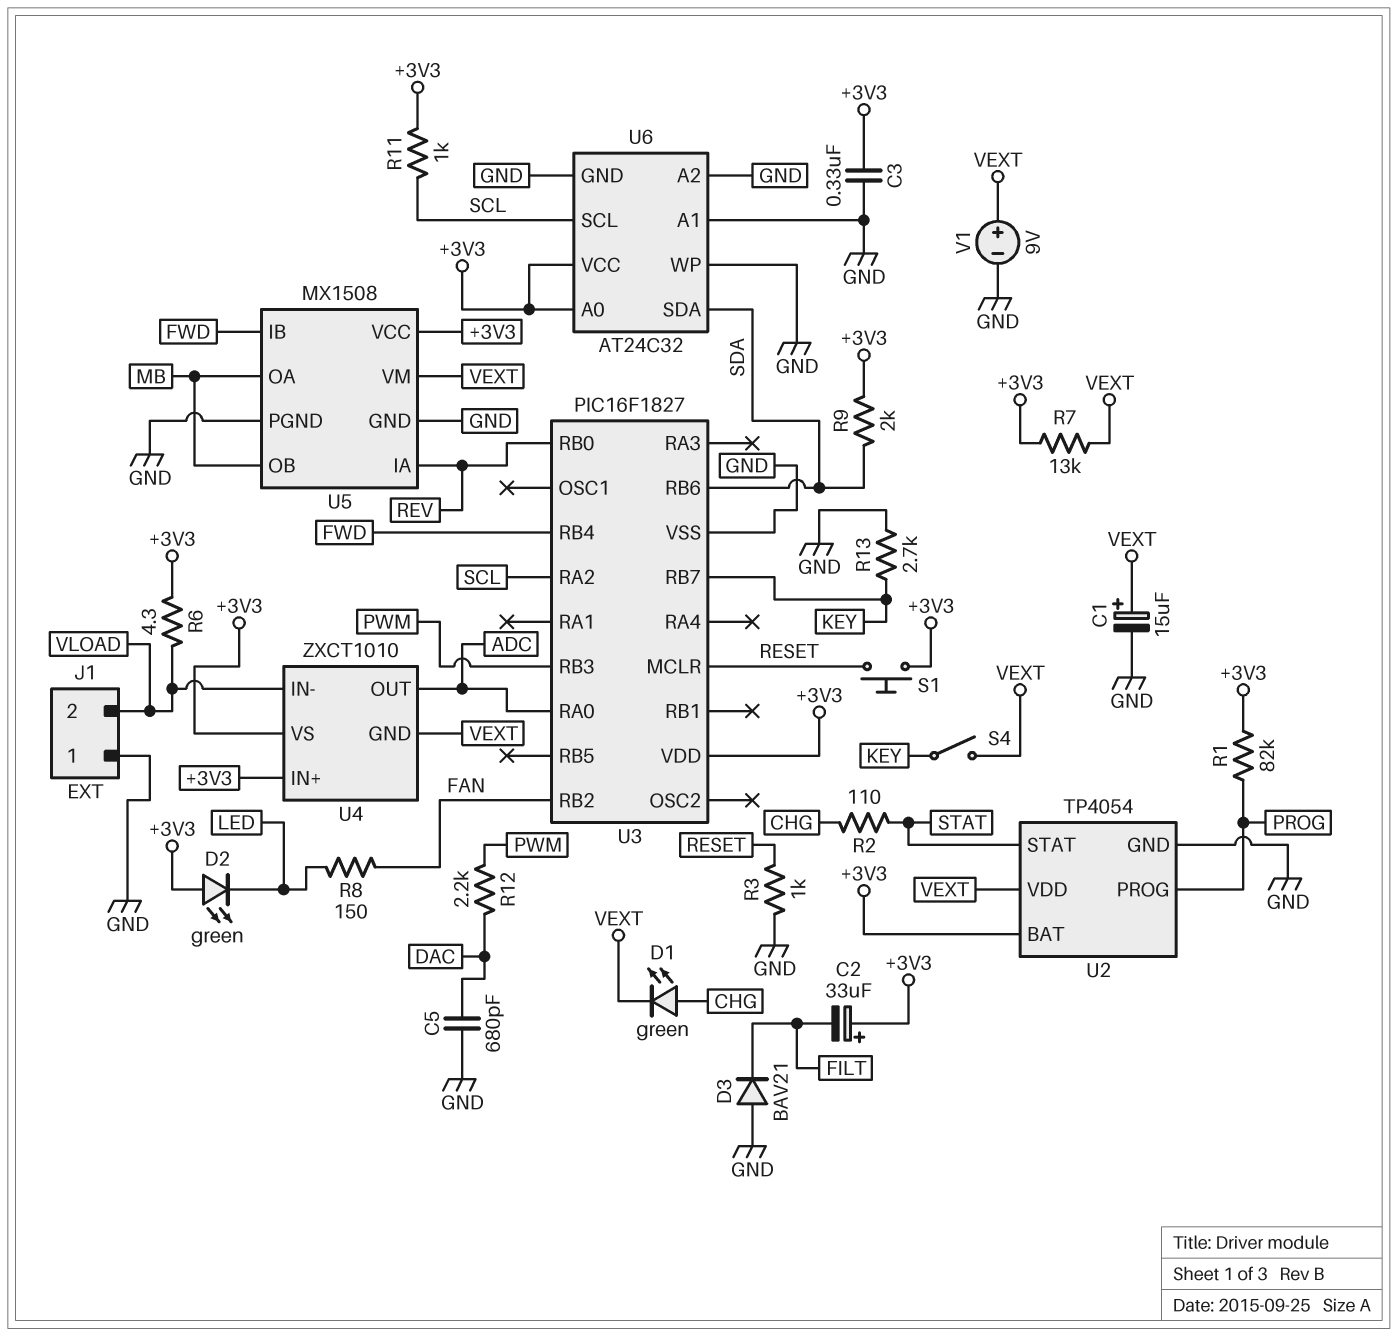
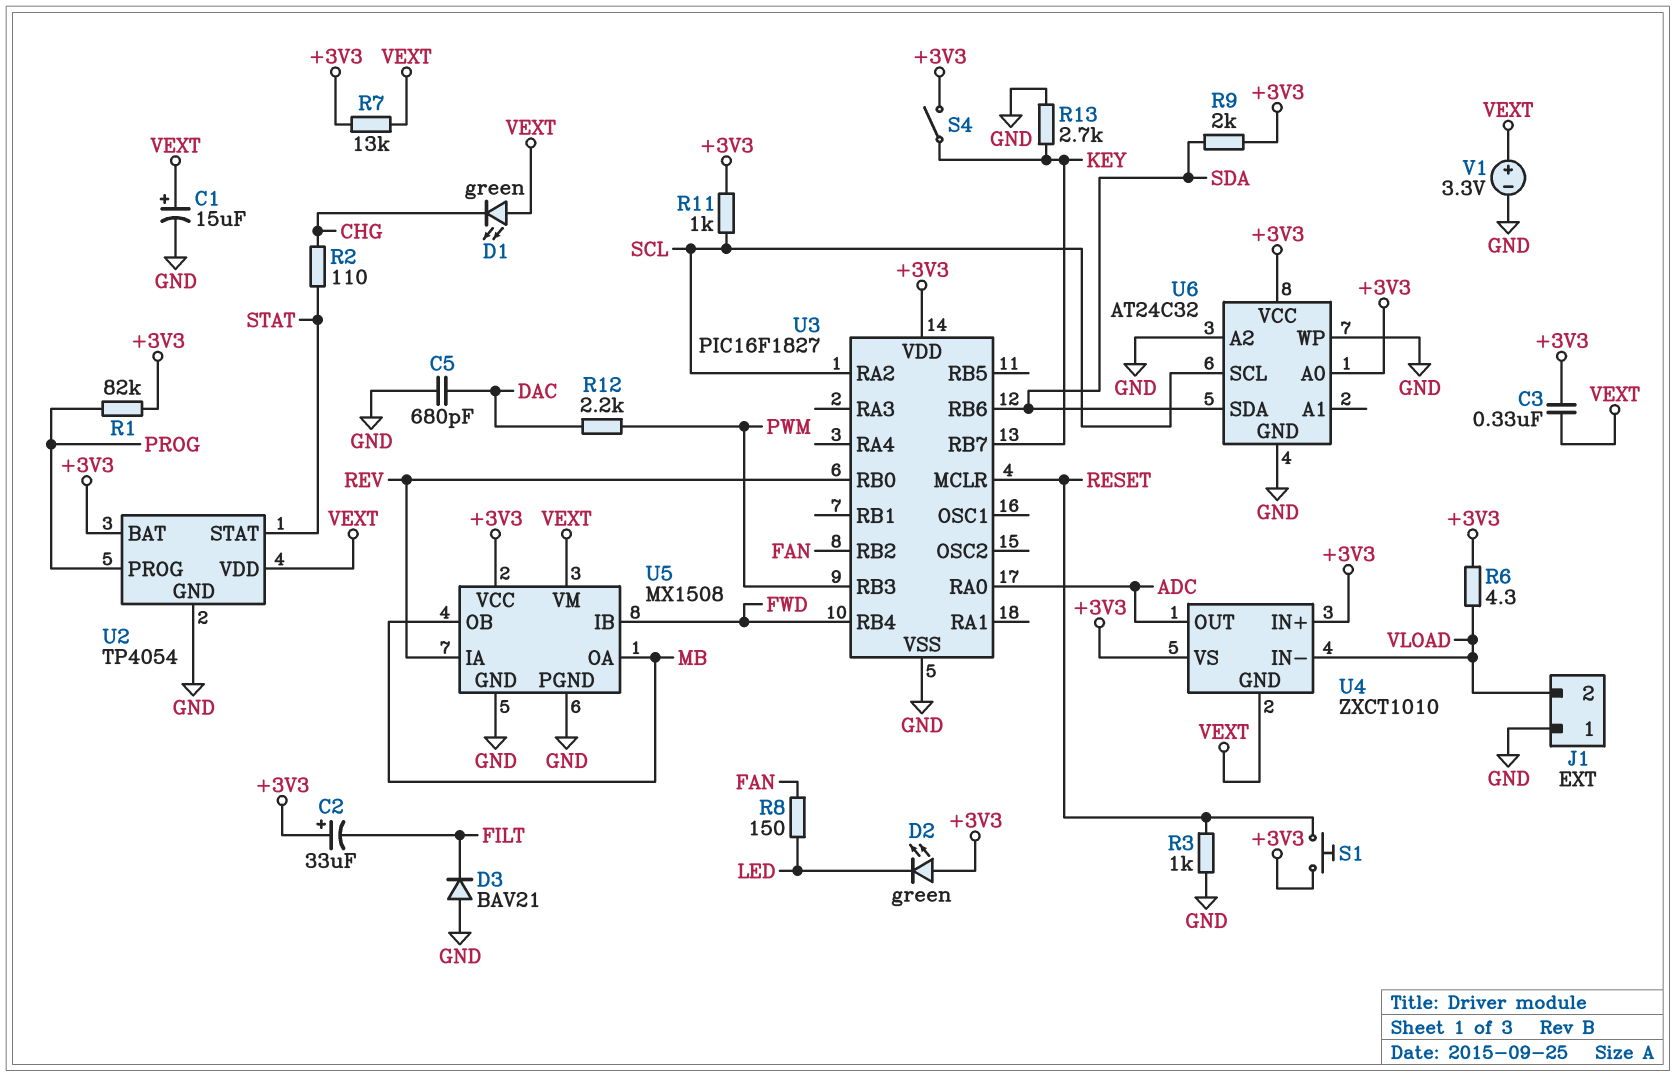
C3: 330nF (+3V3, GND) -> 330nF (+3V3, VEXT)
D1: LED green (A CHG, K VEXT) -> LED green (A VEXT, K CHG)
S4: switch (KEY, VEXT) -> switch (+3V3, KEY)
U6 pin A1: GND -> none
V1: 9V (plus VEXT, minus GND) -> 3.3V (plus VEXT, minus GND)

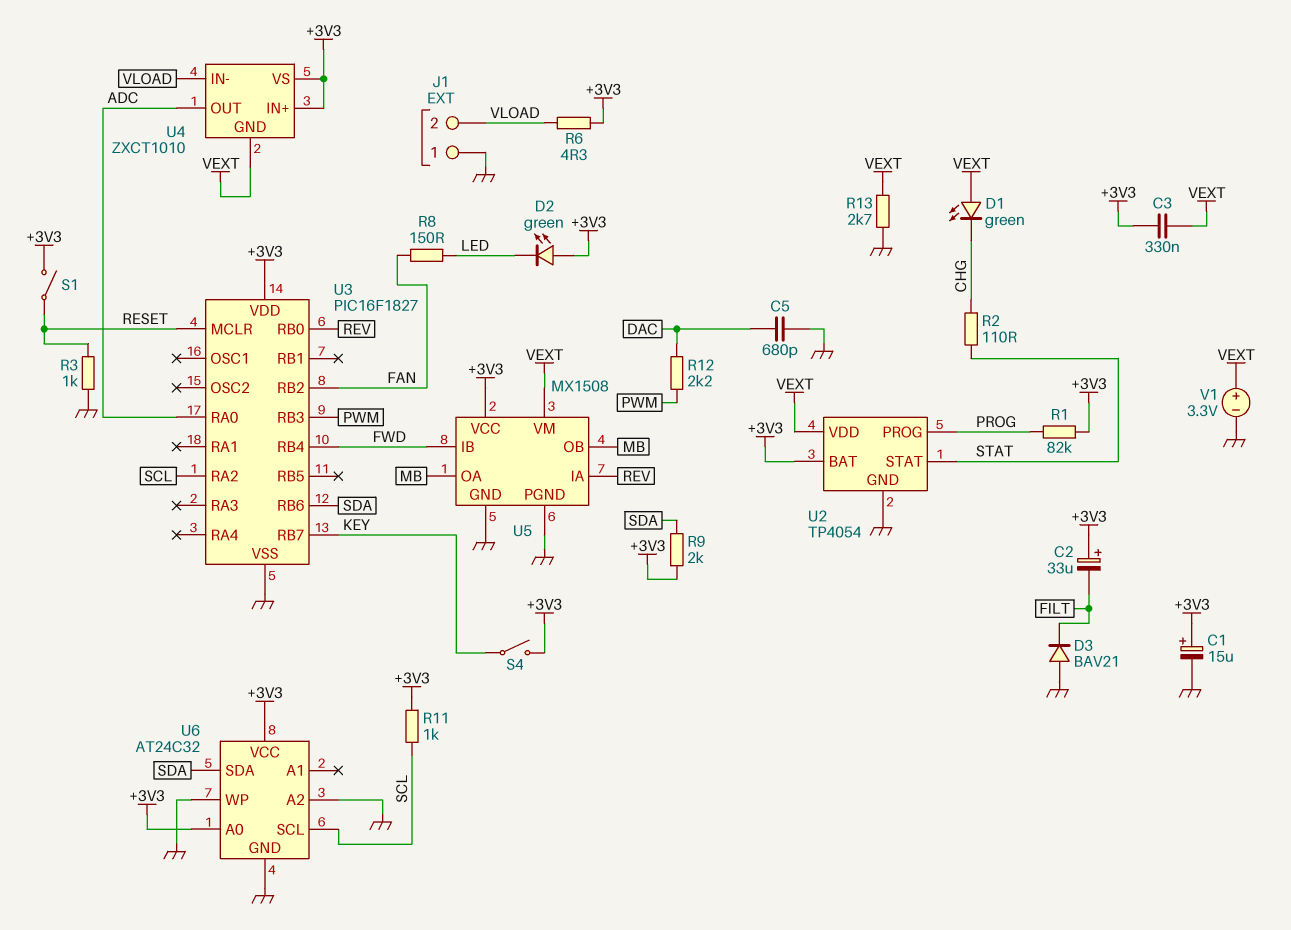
C1: 15uF (plus VEXT, minus GND) -> 15uF (plus +3V3, minus GND)
R7: 13k (+3V3, VEXT) -> none
R13: 2.7k (GND, KEY) -> 2.7k (GND, VEXT)
S1: button (+3V3, RESET) -> switch (+3V3, RESET)

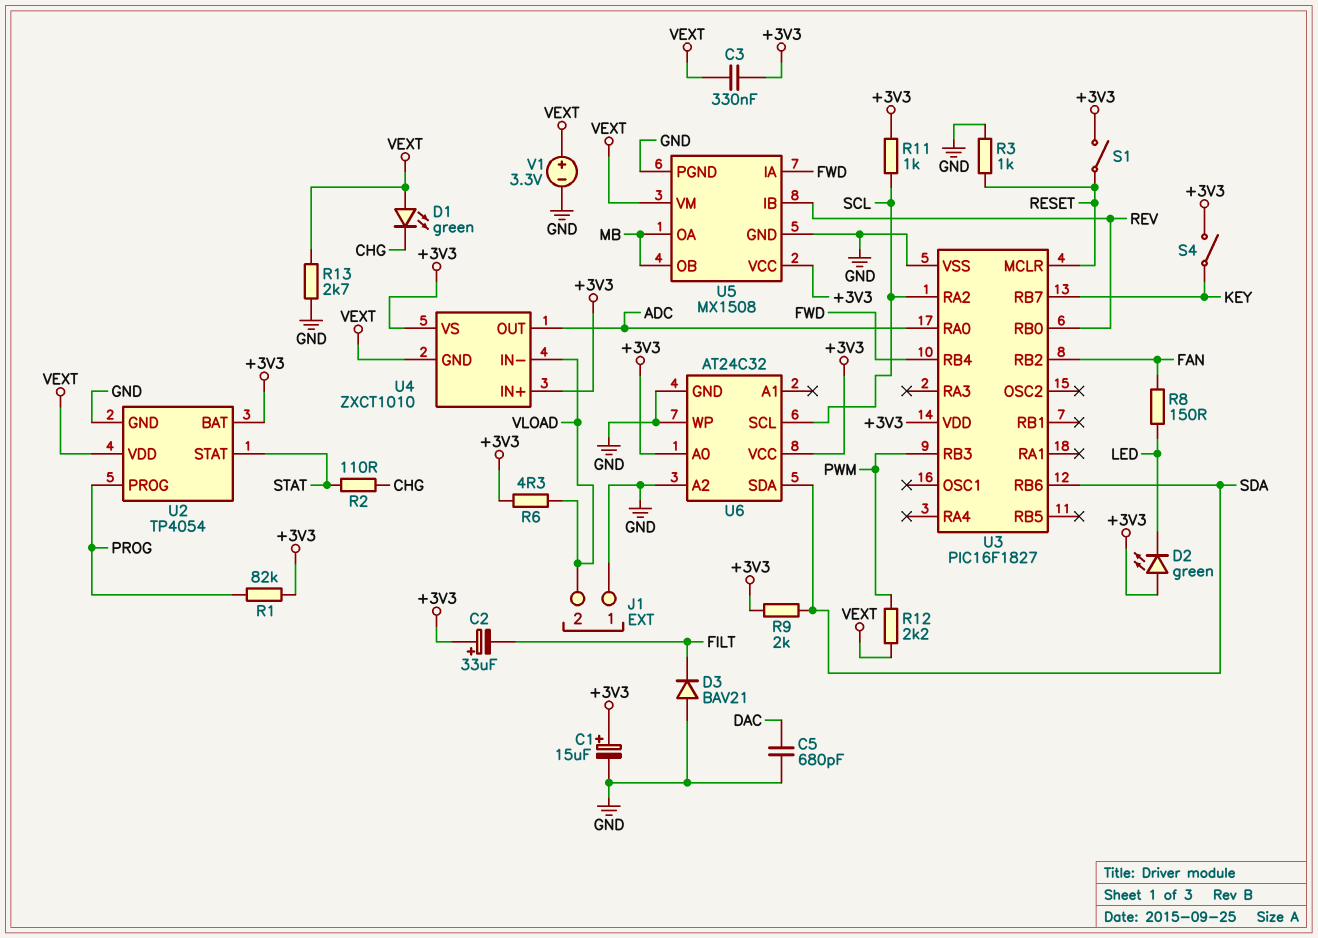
R12: 2.2k (DAC, PWM) -> 2.2k (PWM, VEXT)
U5 pin IA: REV -> FWD
U5 pin IB: FWD -> REV

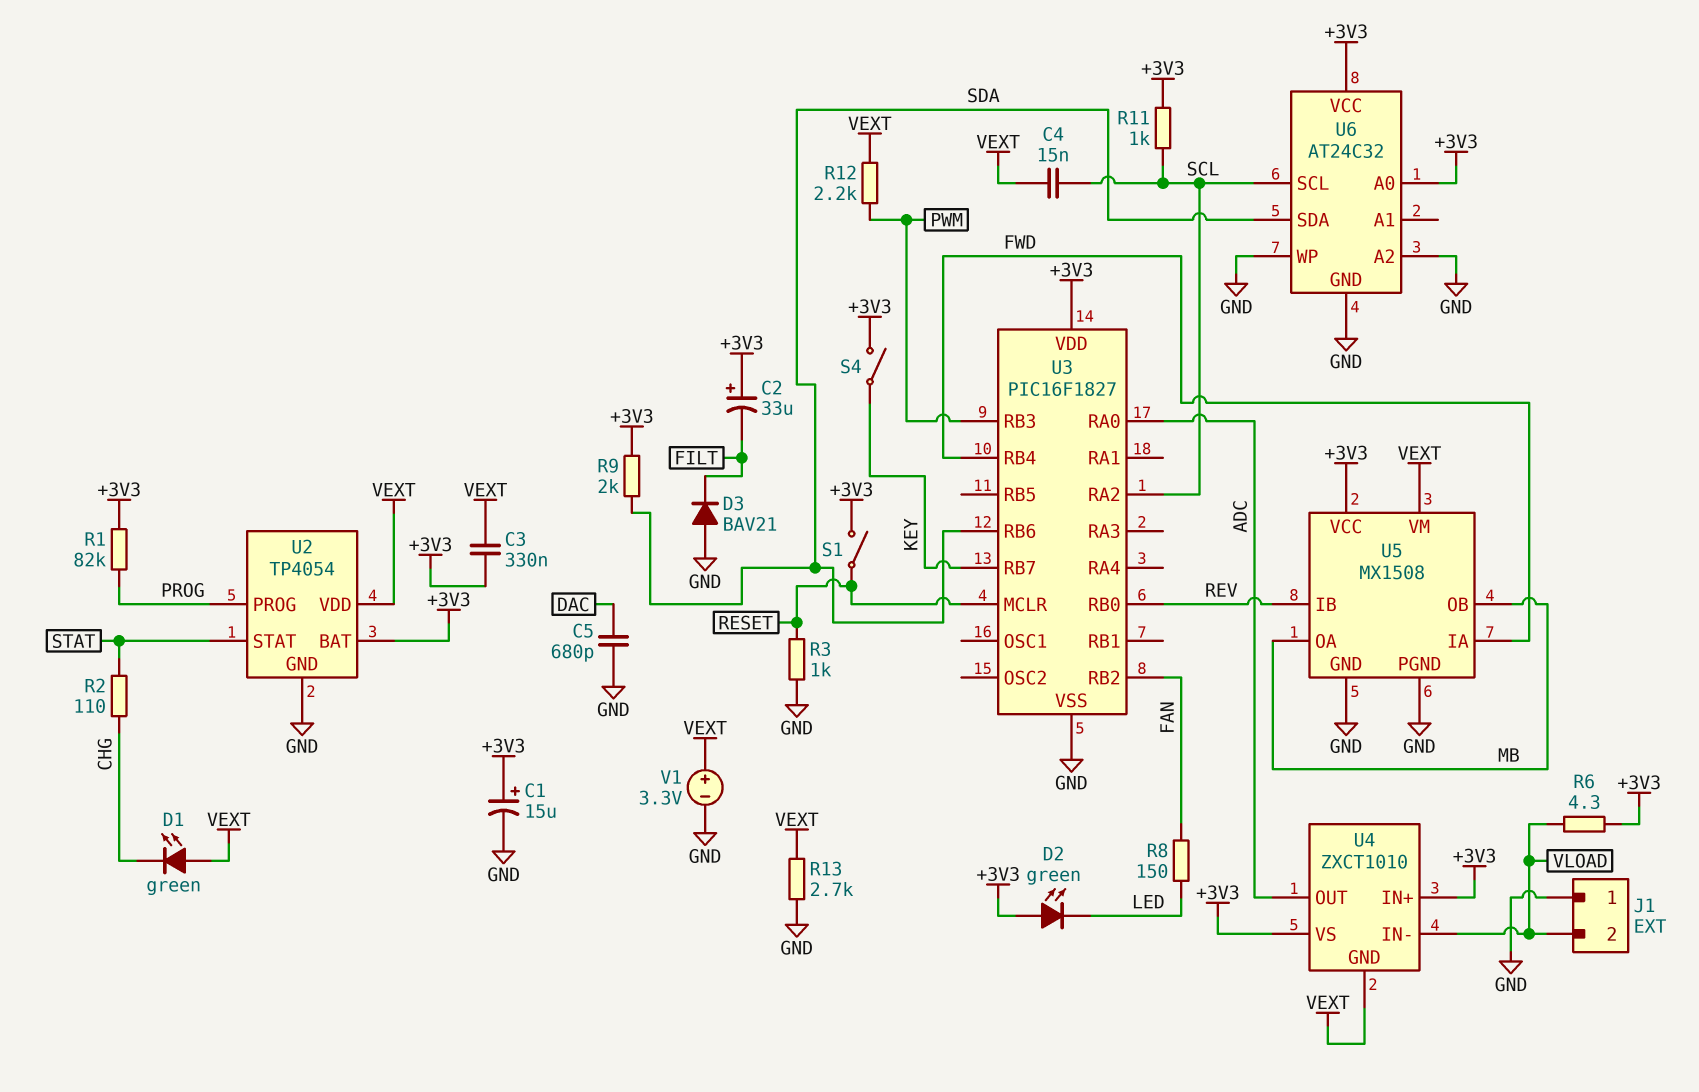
C4: none -> 15nF (SCL, VEXT)

